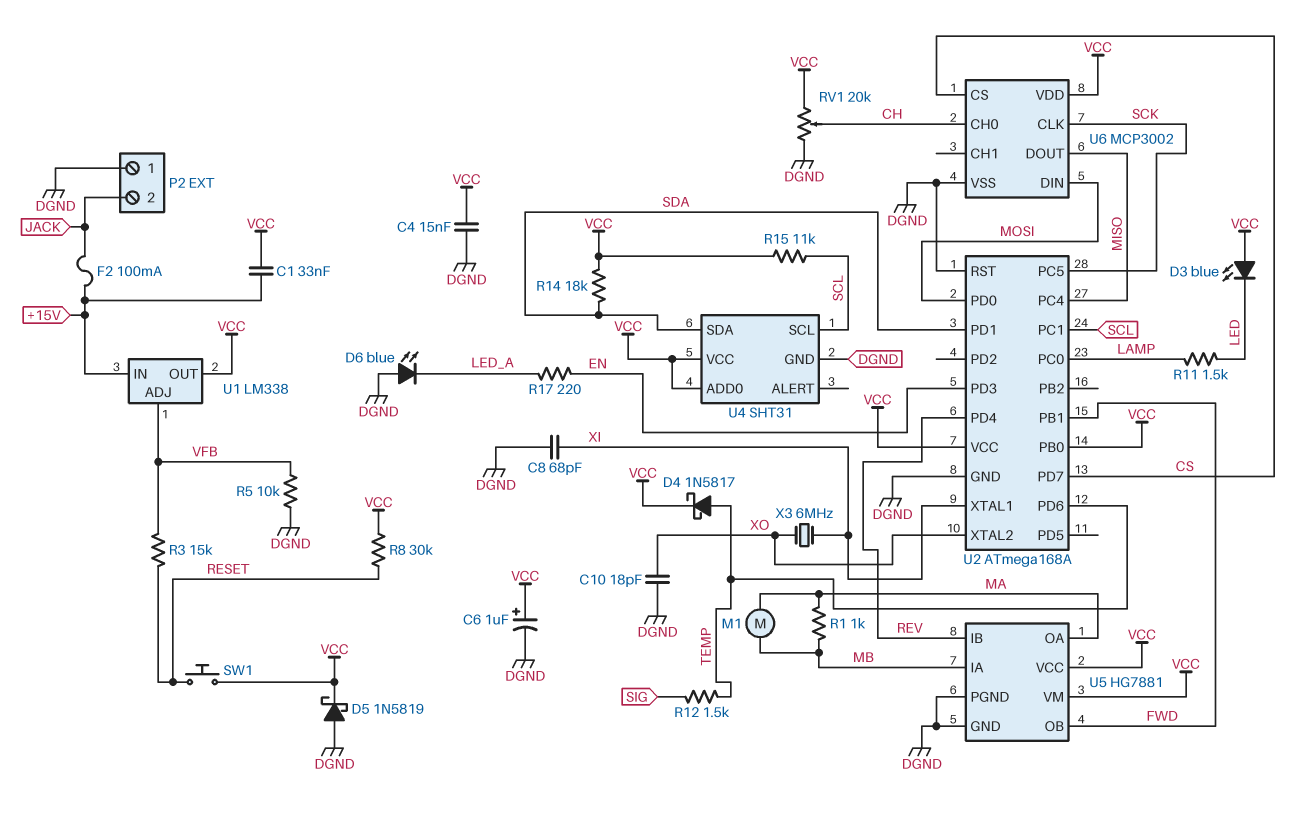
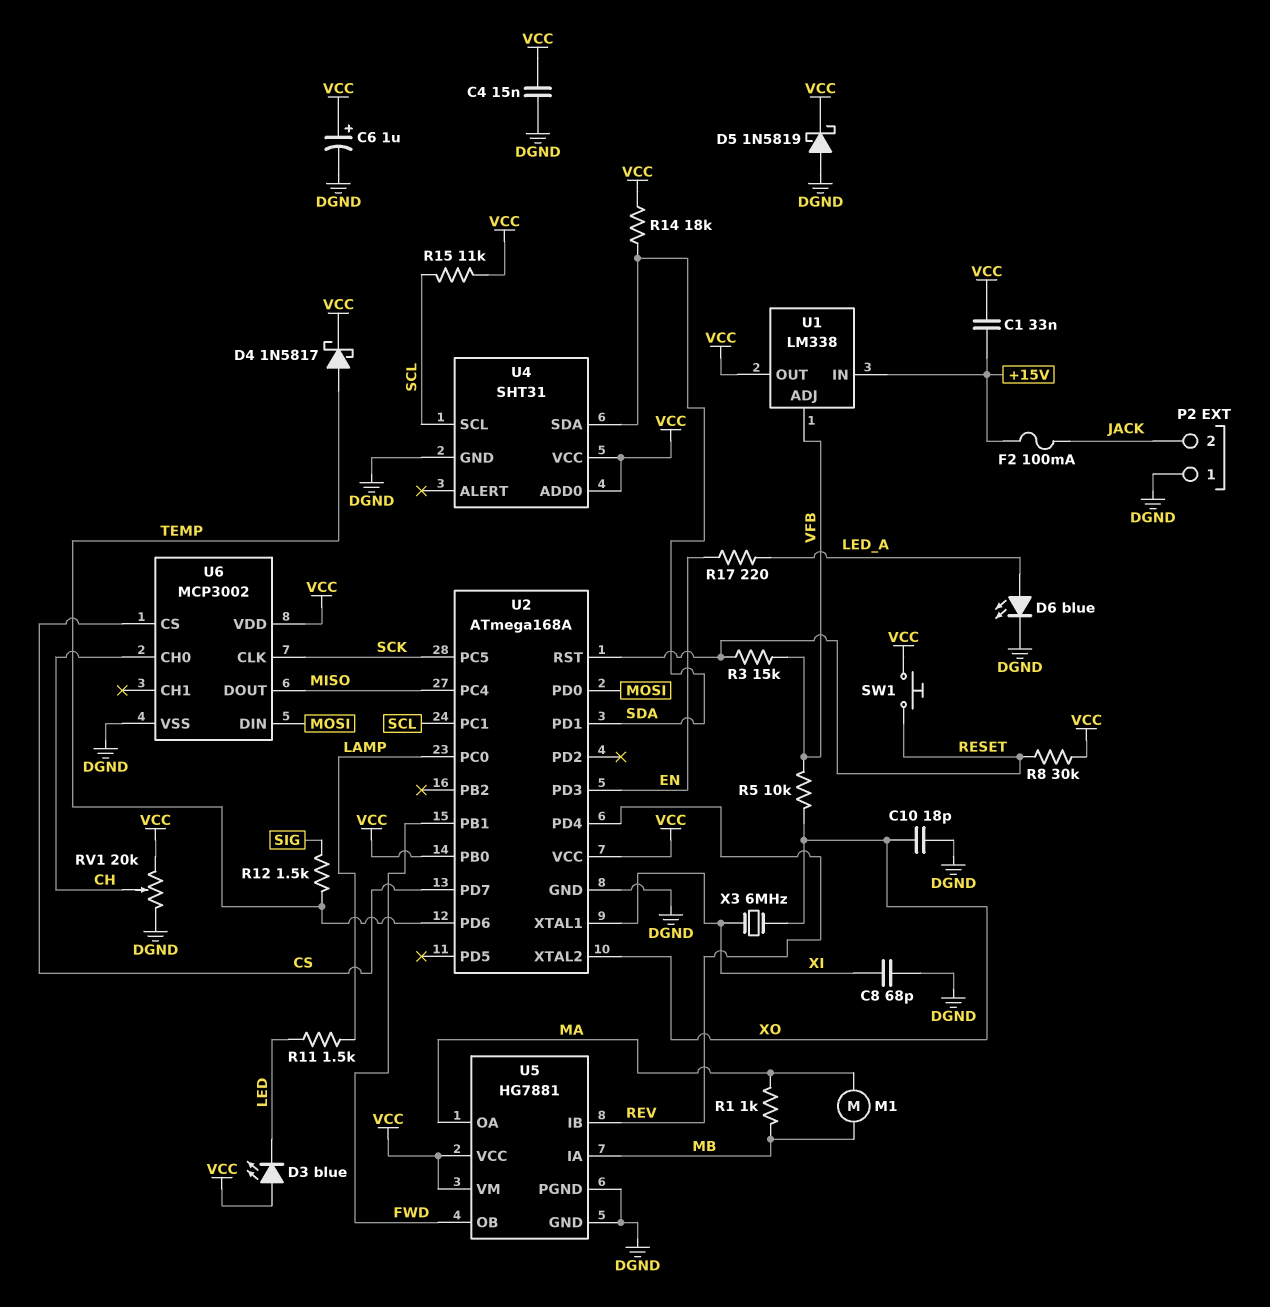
D6: LED blue (A DGND, K LED_A) -> LED blue (A LED_A, K DGND)
R5: 10k (DGND, VFB) -> 10k (VFB, XO)
U2 pin RST: DGND -> RESET

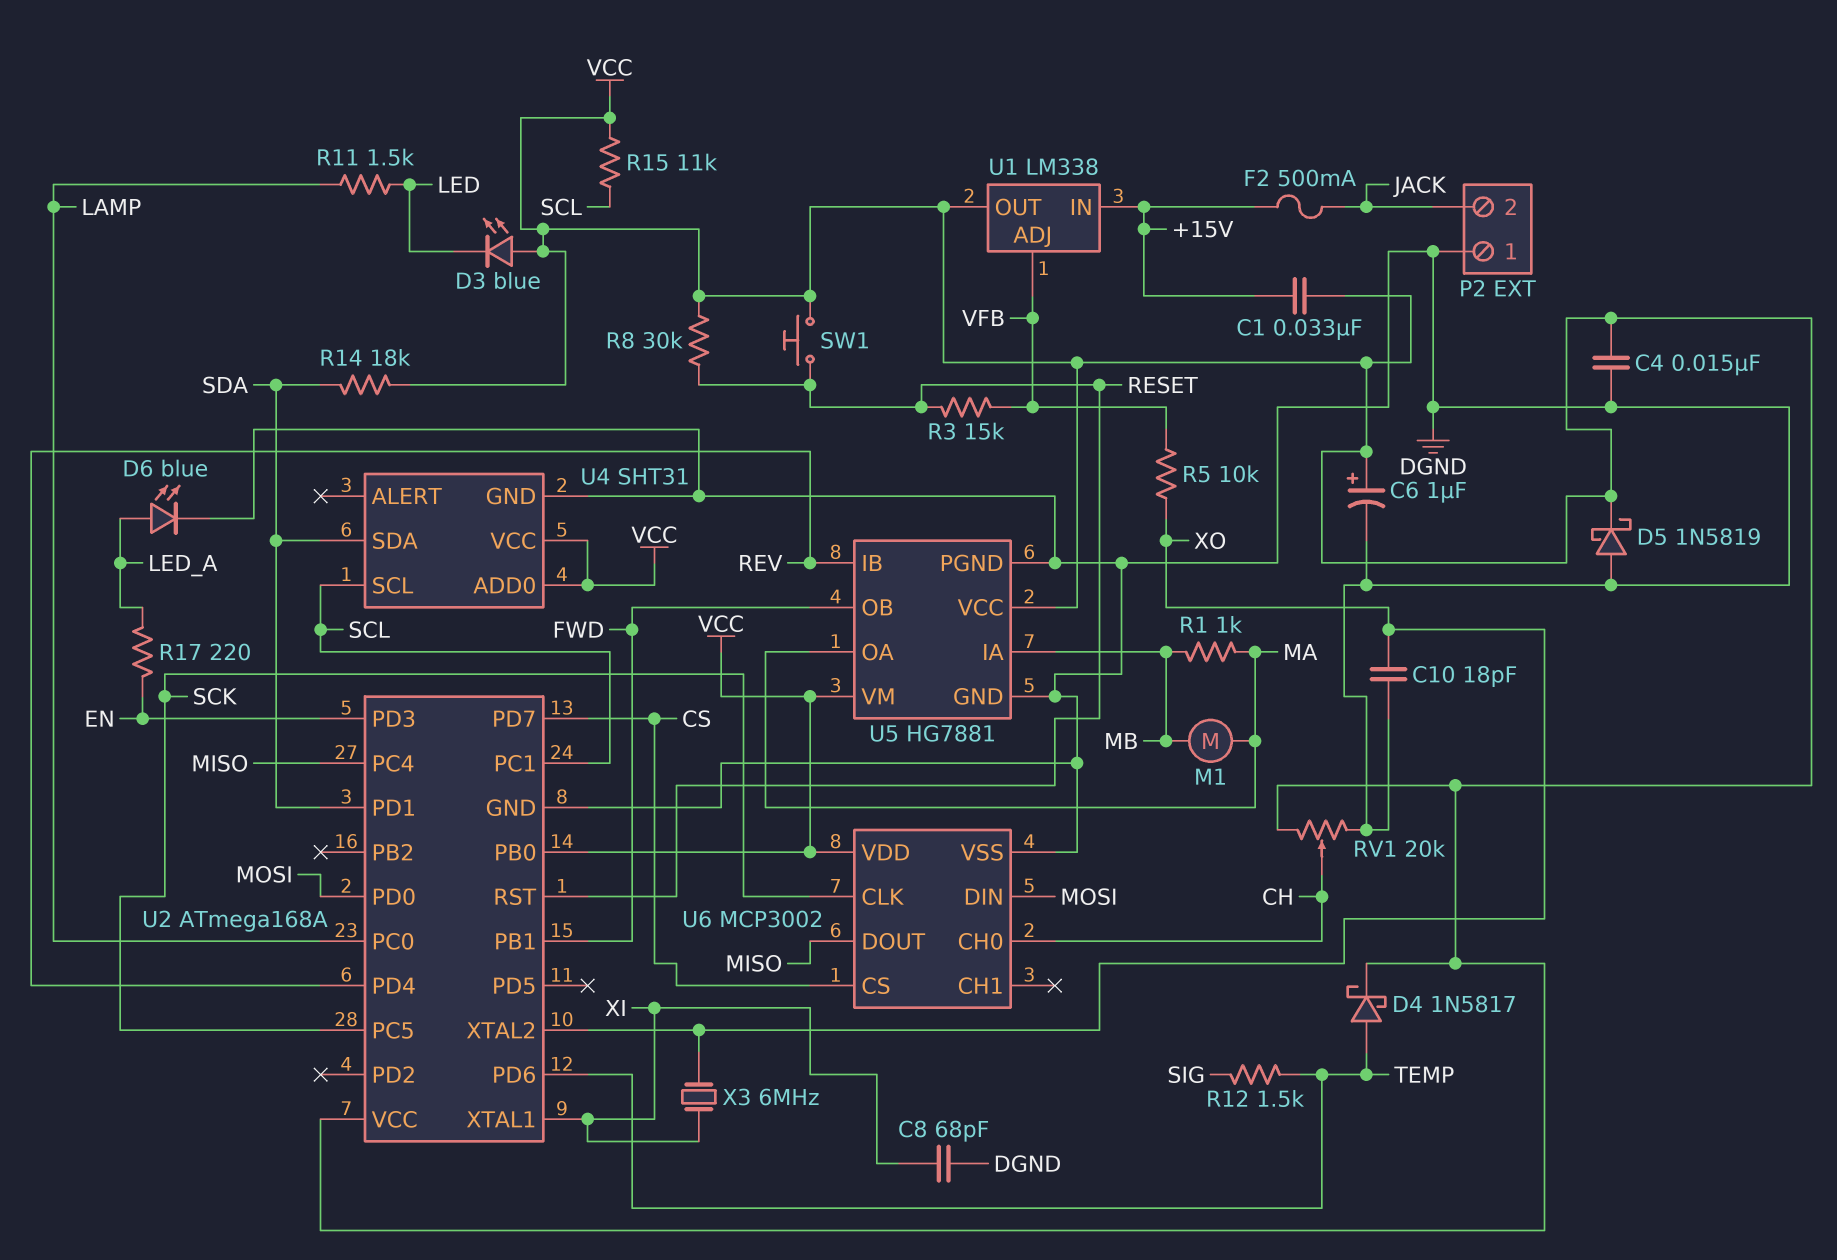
F2: 100mA (+15V, JACK) -> 500mA (+15V, JACK)

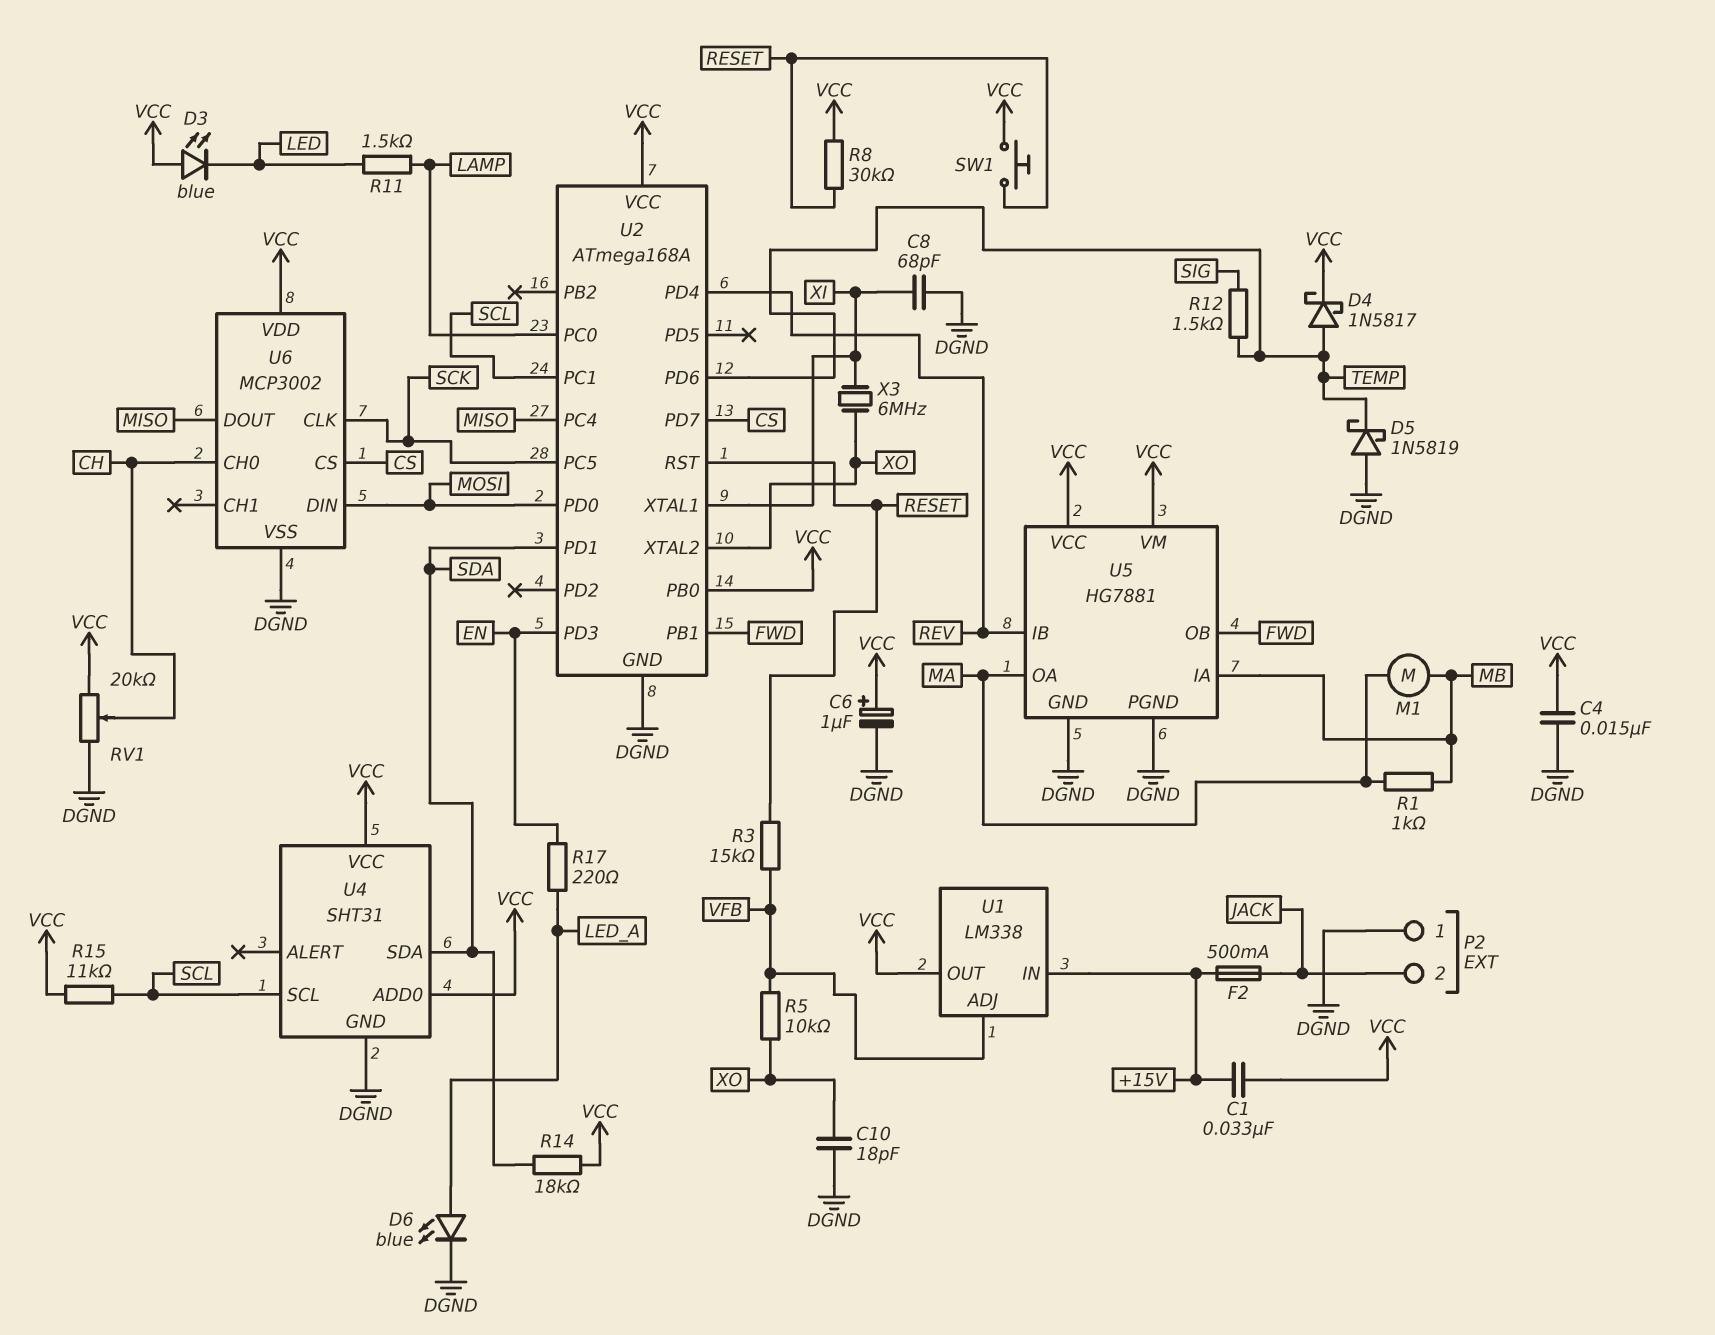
D5: schottky 1N5819 (A DGND, K VCC) -> schottky 1N5819 (A DGND, K TEMP)

